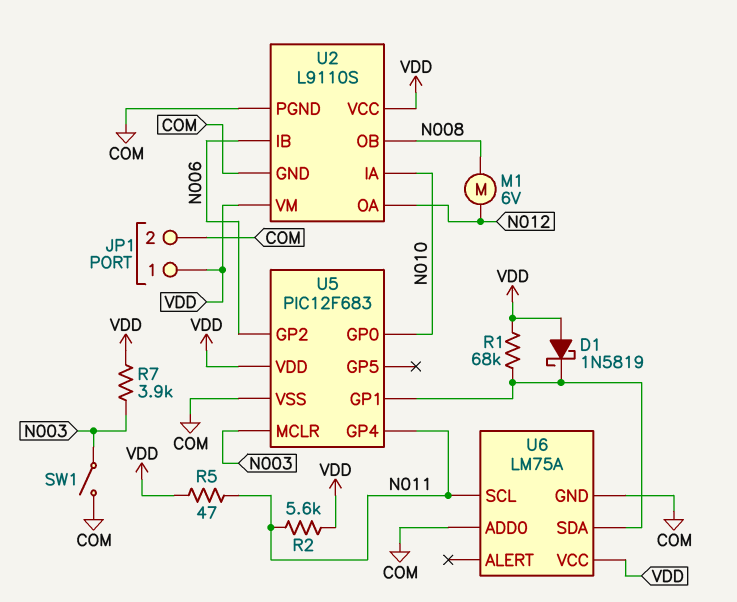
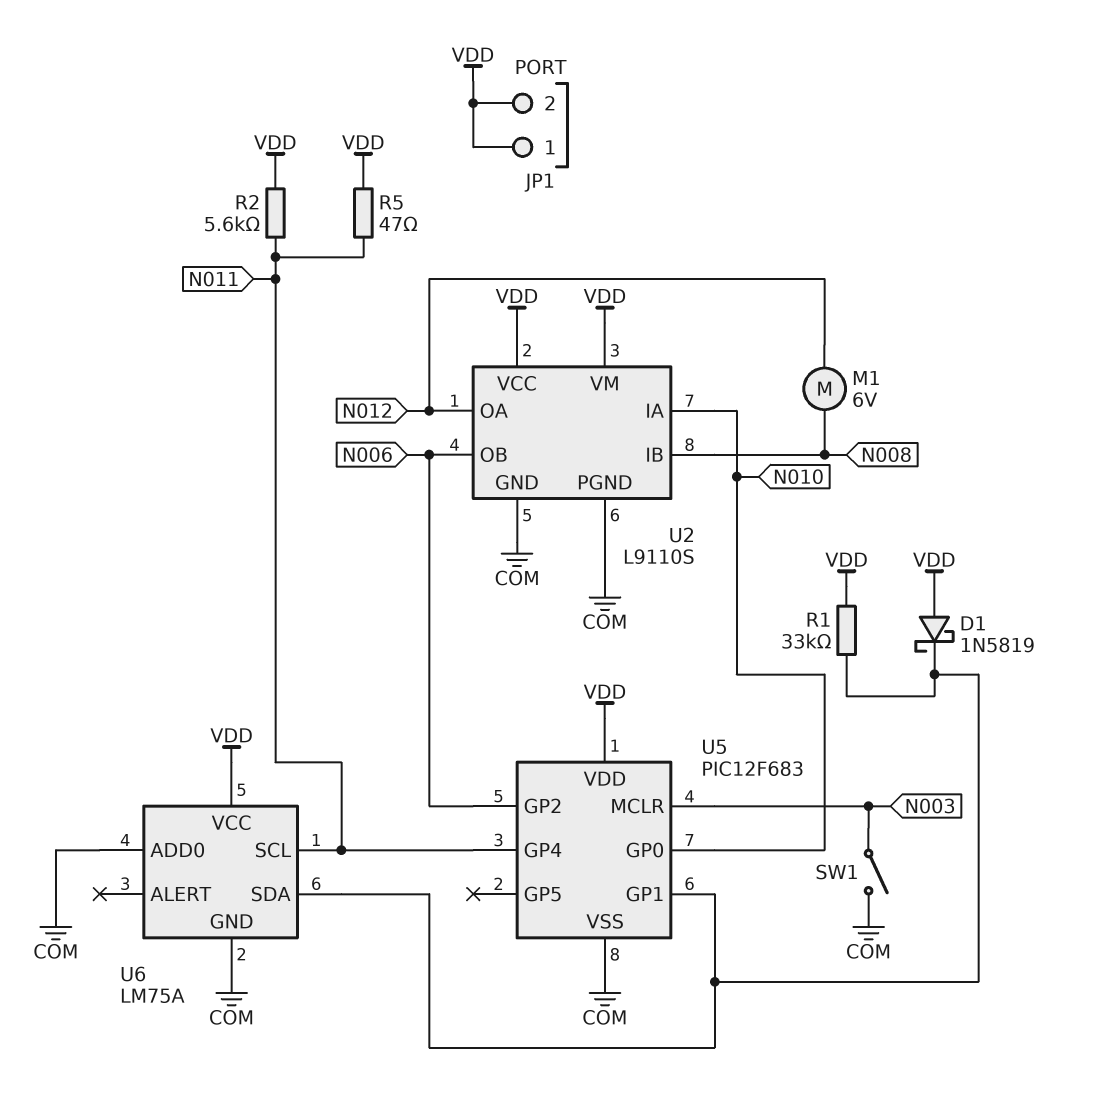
JP1 pin 2: COM -> VDD
R1: 68k (U5/GP1, VDD) -> 33k (U5/GP1, VDD)
R7: 3.9k (N003, VDD) -> none
U2 pin IB: N006 -> N008
U2 pin OB: N008 -> N006

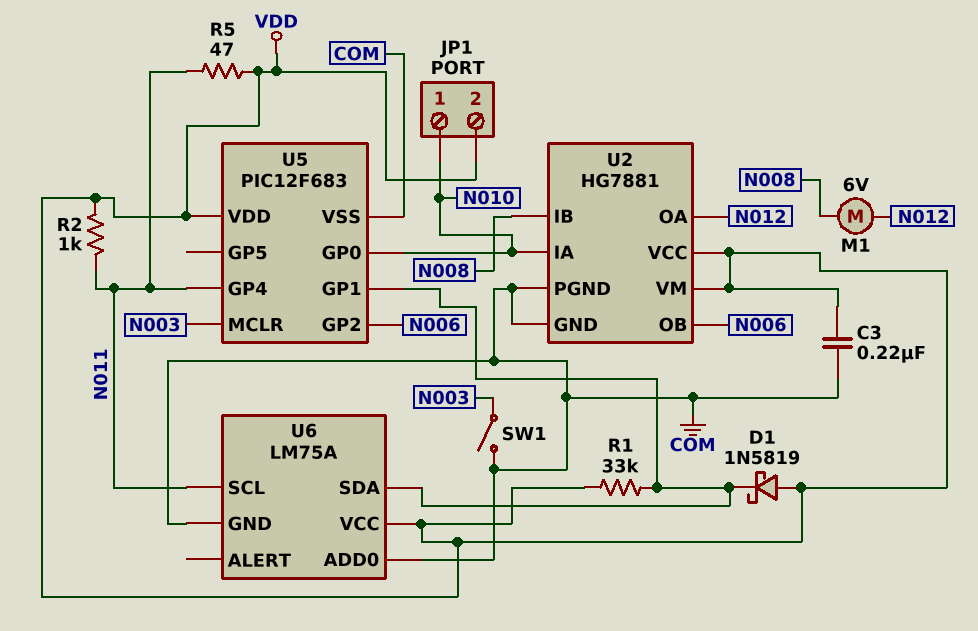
C3: none -> 220nF (COM, VDD)
JP1 pin 1: VDD -> N010
R2: 5.6k (N011, VDD) -> 1k (N011, VDD)
U2: L9110S -> HG7881

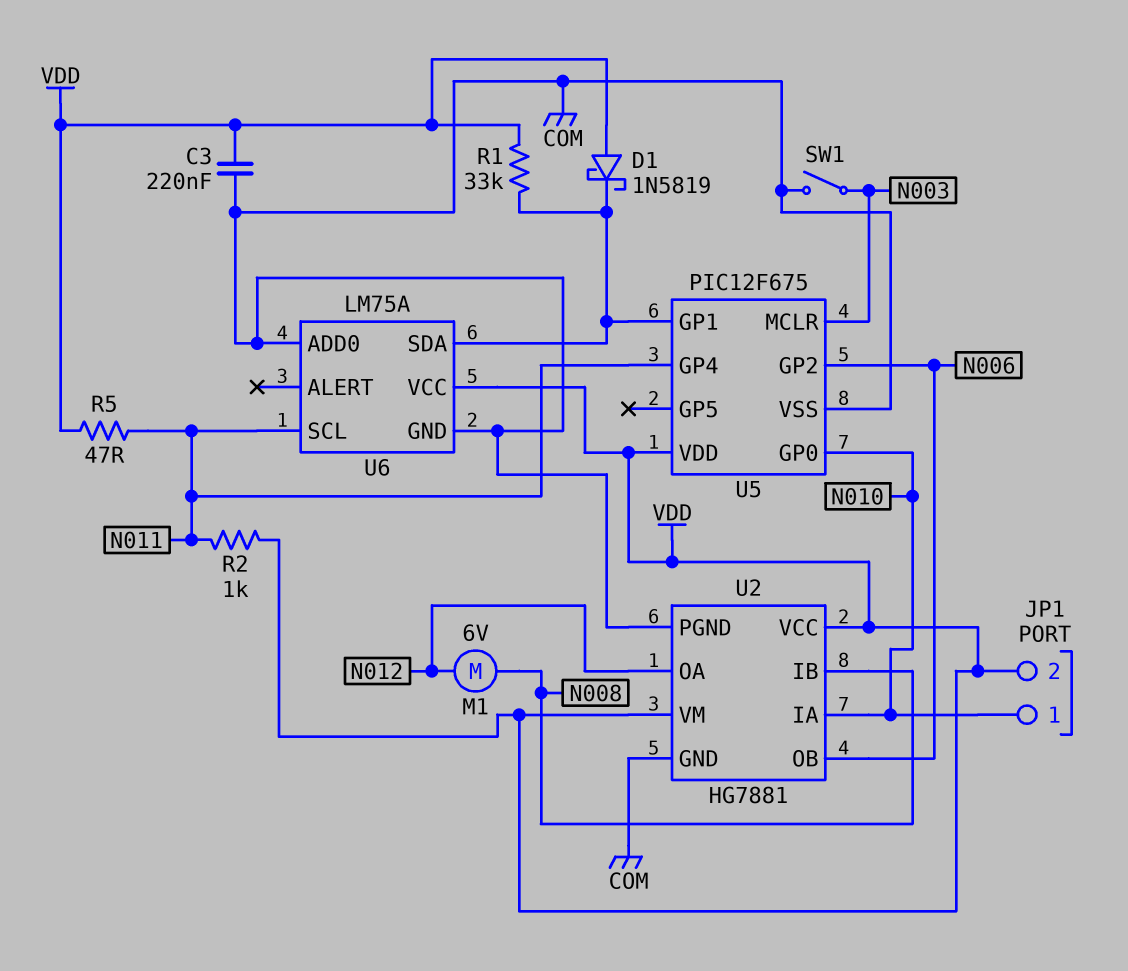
U5: PIC12F683 -> PIC12F675

